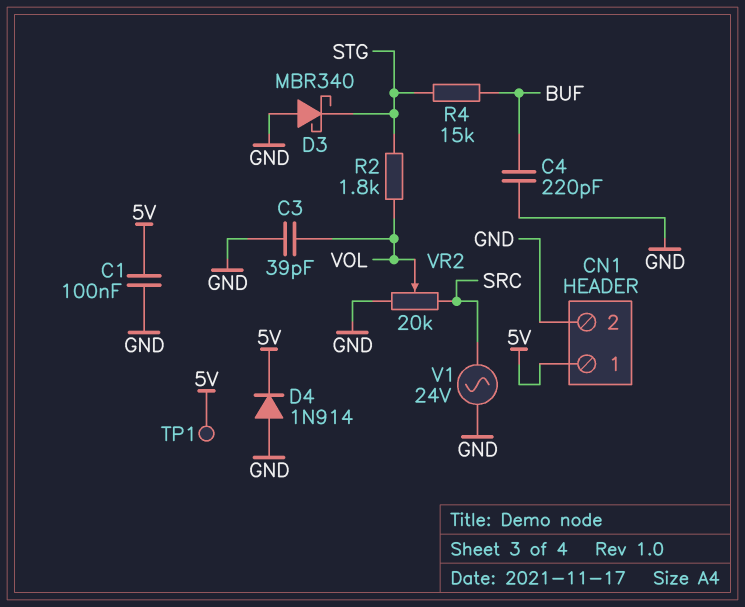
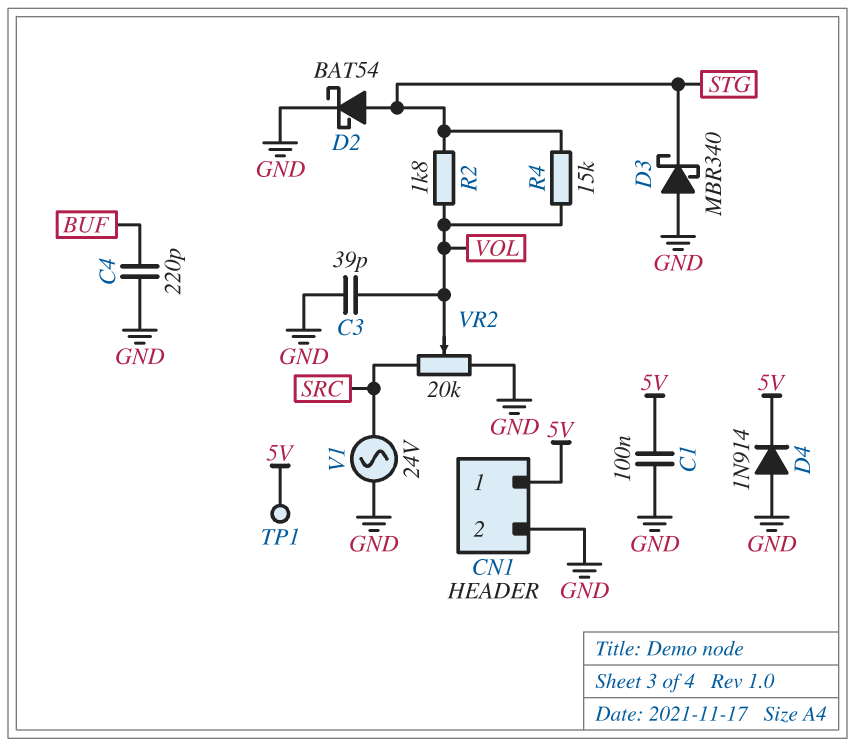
D2: none -> schottky BAT54 (A STG, K GND)
R4: 15k (BUF, STG) -> 15k (STG, VOL)

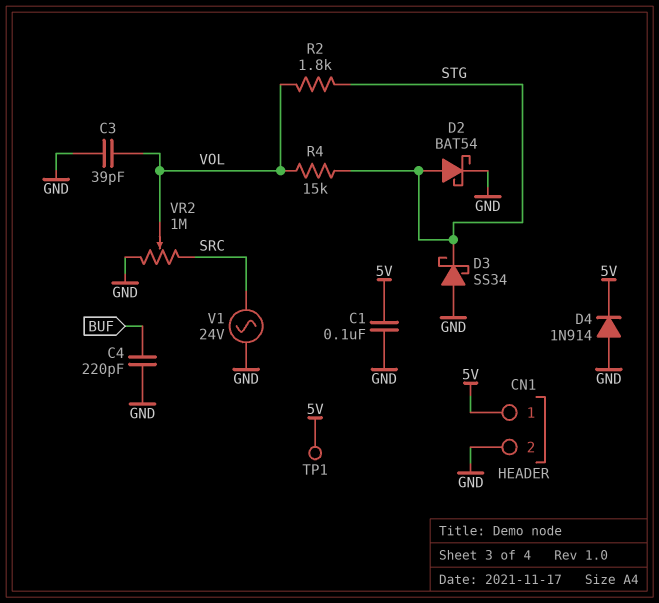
D3: schottky MBR340 (A GND, K STG) -> schottky SS34 (A GND, K STG)
VR2: 20k (GND, SRC, wiper VOL) -> 1M (GND, SRC, wiper VOL)

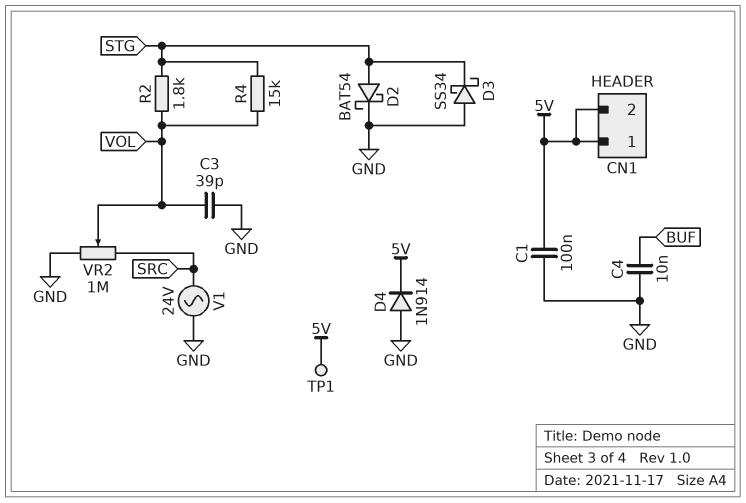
C4: 220pF (BUF, GND) -> 10nF (BUF, GND)
CN1 pin 2: GND -> 5V

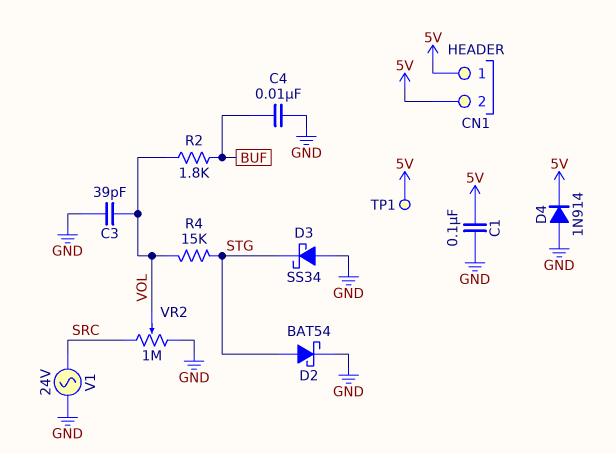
R2: 1.8k (STG, VOL) -> 1.8k (BUF, VOL)

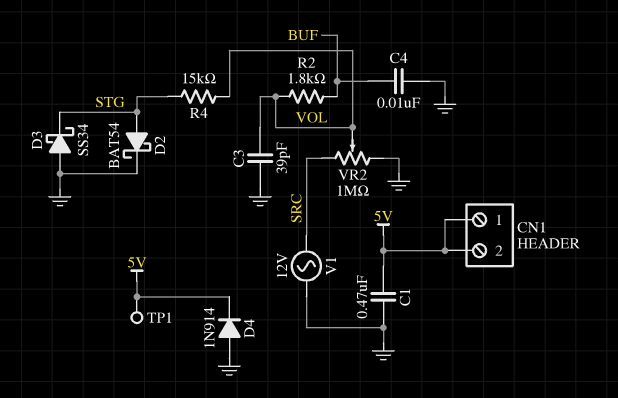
C1: 100nF (5V, GND) -> 470nF (5V, GND)
V1: AC 24V (GND, SRC) -> AC 12V (GND, SRC)

